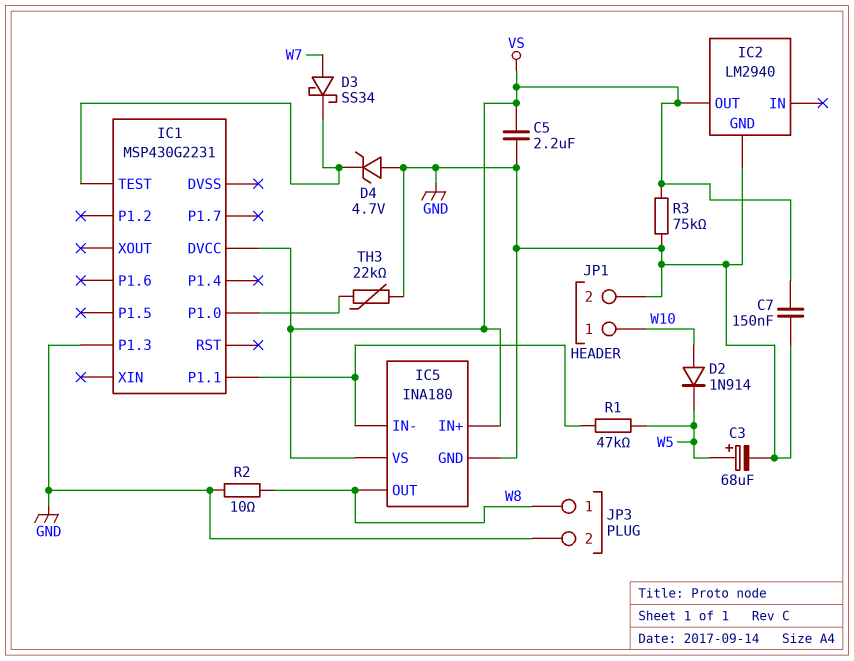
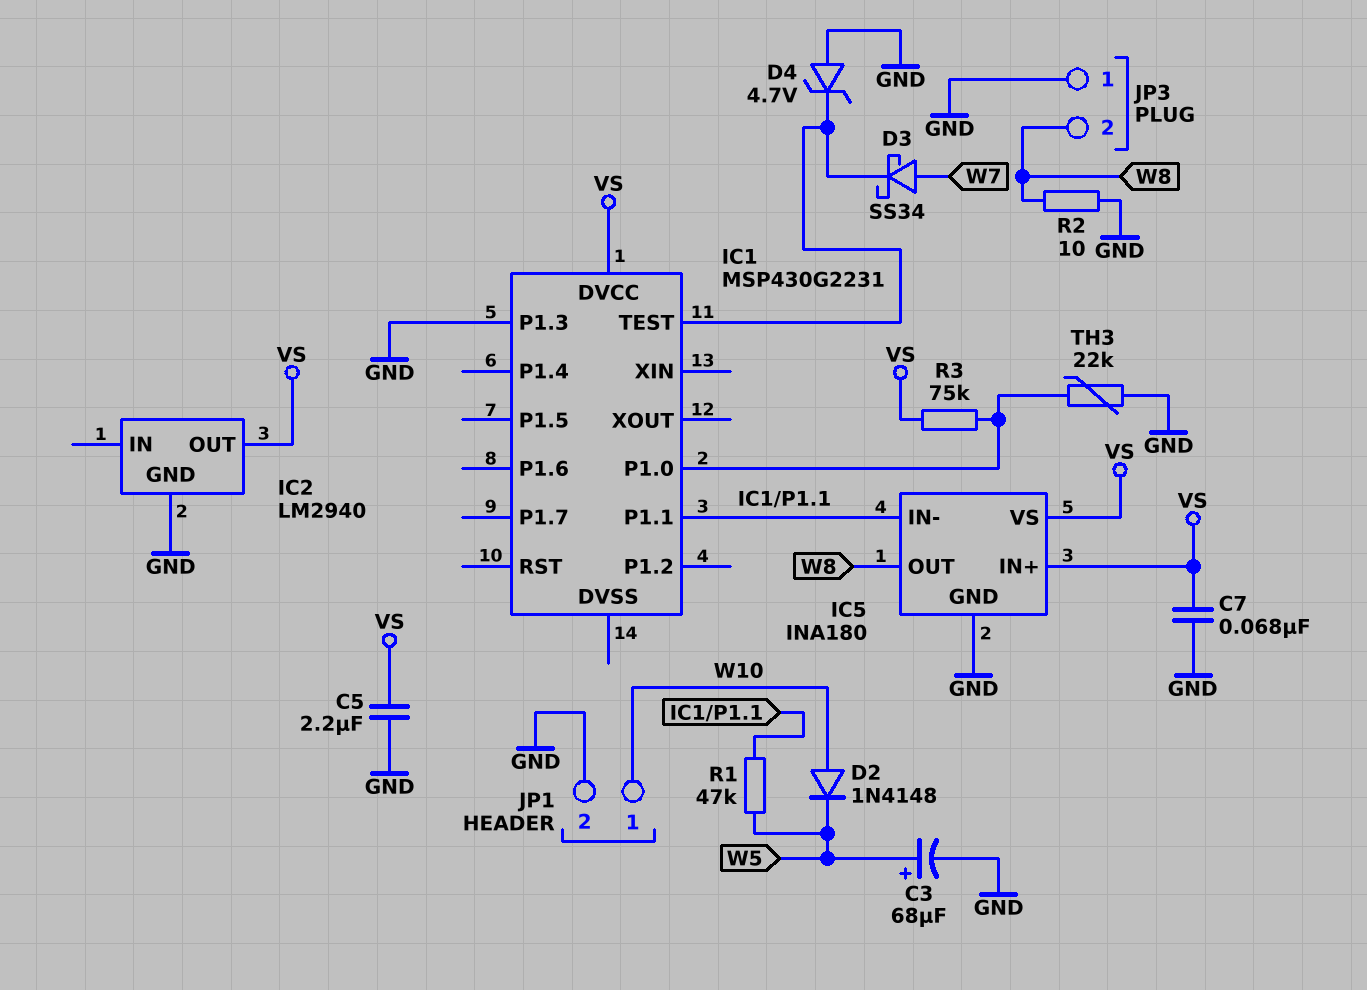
C7: 150nF (GND, VS) -> 68nF (GND, VS)
D2: diode 1N914 (A W10, K W5) -> diode 1N4148 (A W10, K W5)
JP3 pin 1: W8 -> GND
JP3 pin 2: GND -> W8
R3: 75k (GND, VS) -> 75k (IC1/P1.0, VS)

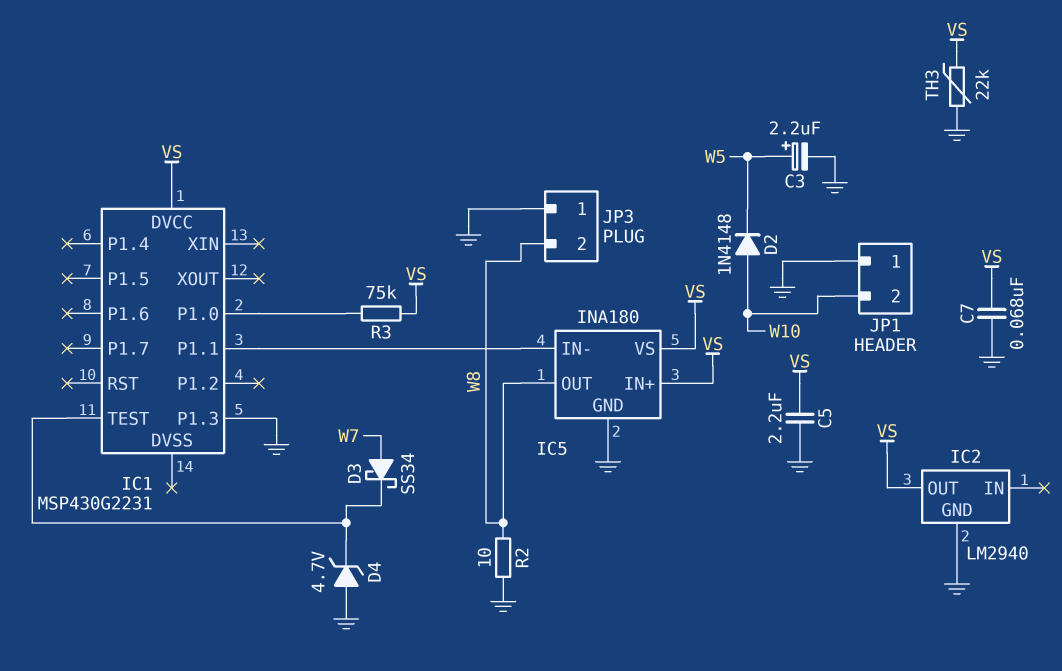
C3: 68uF (plus W5, minus GND) -> 2.2uF (plus W5, minus GND)
JP1 pin 1: W10 -> GND
JP1 pin 2: GND -> W10
R1: 47k (IC1/P1.1, W5) -> none
TH3: 22k (GND, IC1/P1.0) -> 22k (GND, VS)

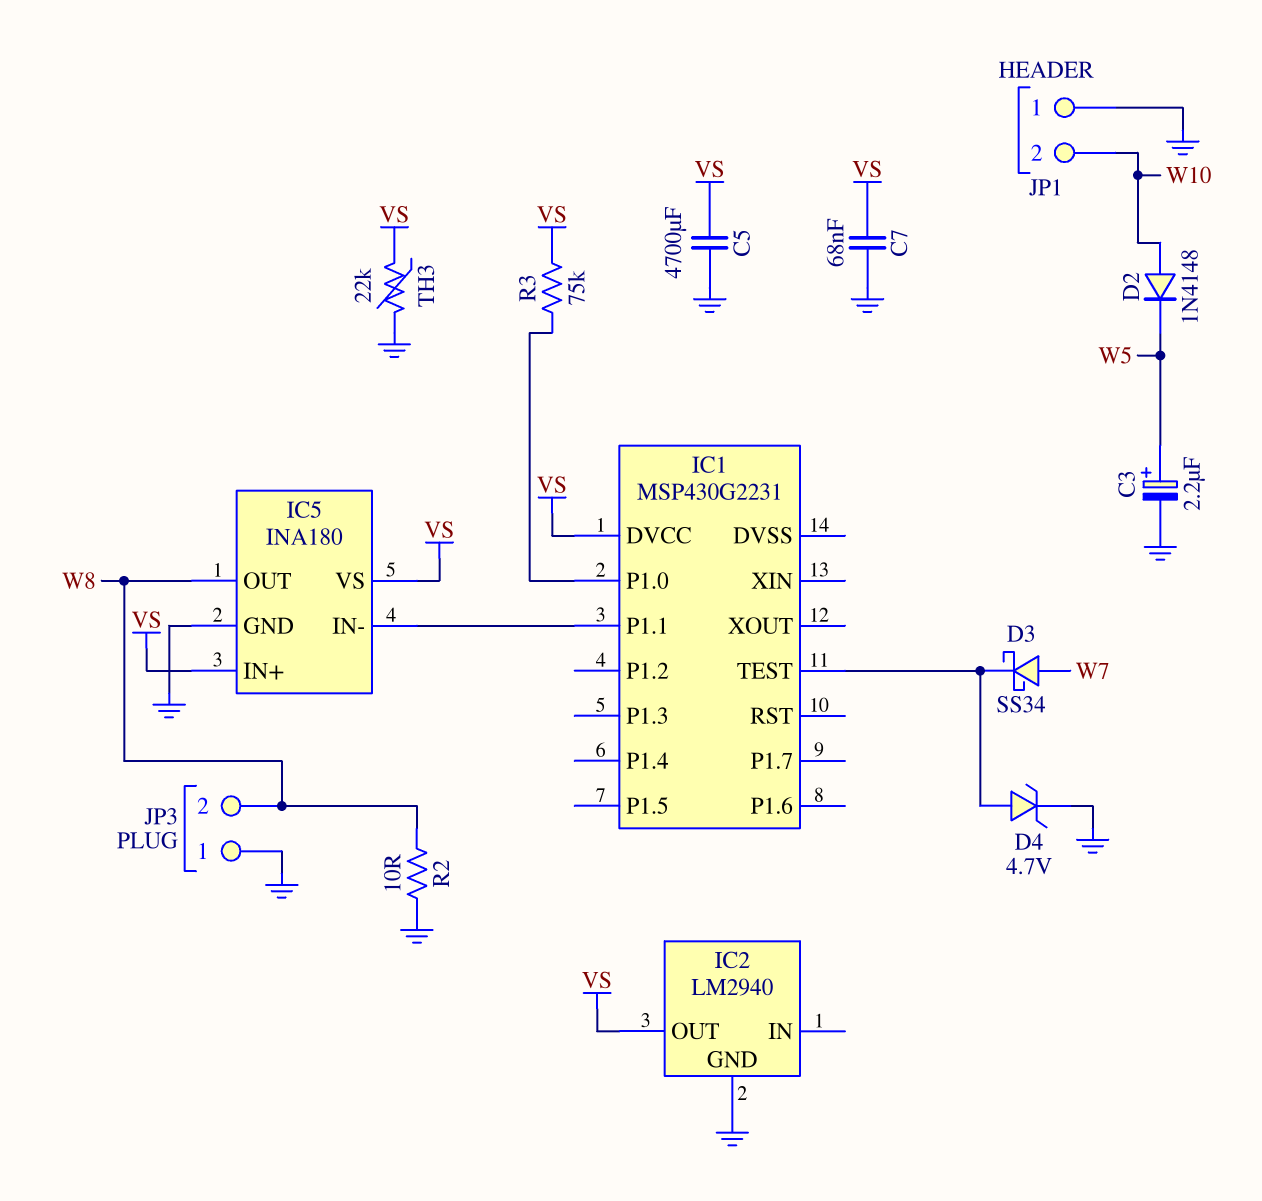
C5: 2.2uF (GND, VS) -> 4700uF (GND, VS)
D4: zener 4.7V (A GND, K IC1/TEST) -> zener 4.7V (A IC1/TEST, K GND)
IC1 pin P1.3: GND -> none

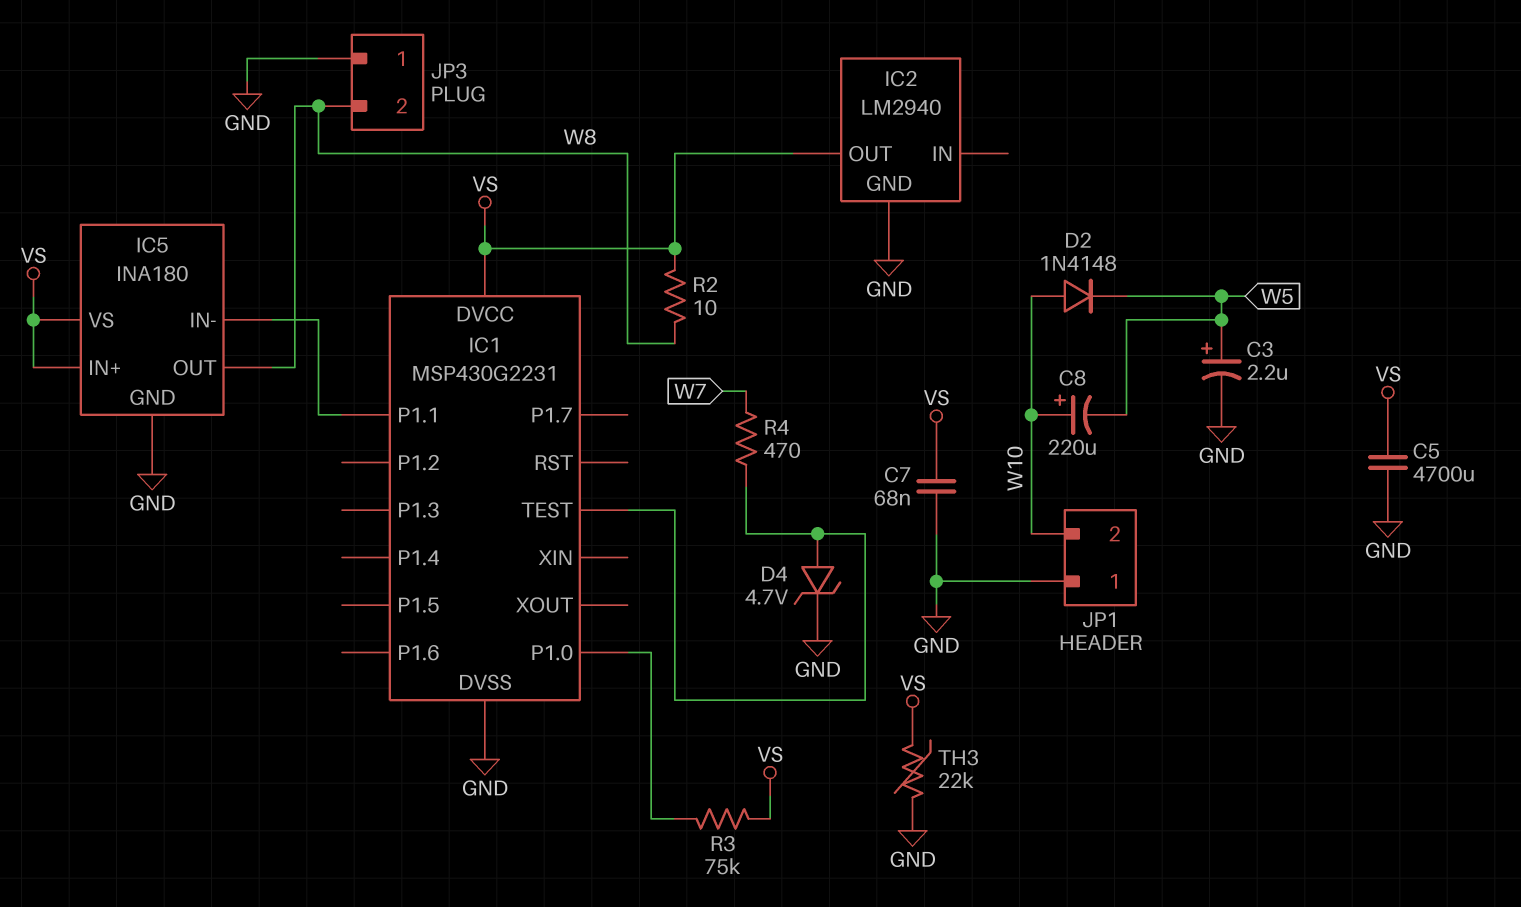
C8: none -> 220uF (plus W10, minus W5)
D3: schottky SS34 (A W7, K IC1/TEST) -> none
IC1 pin DVSS: none -> GND
R2: 10 (GND, W8) -> 10 (VS, W8)
R4: none -> 470 (IC1/TEST, W7)

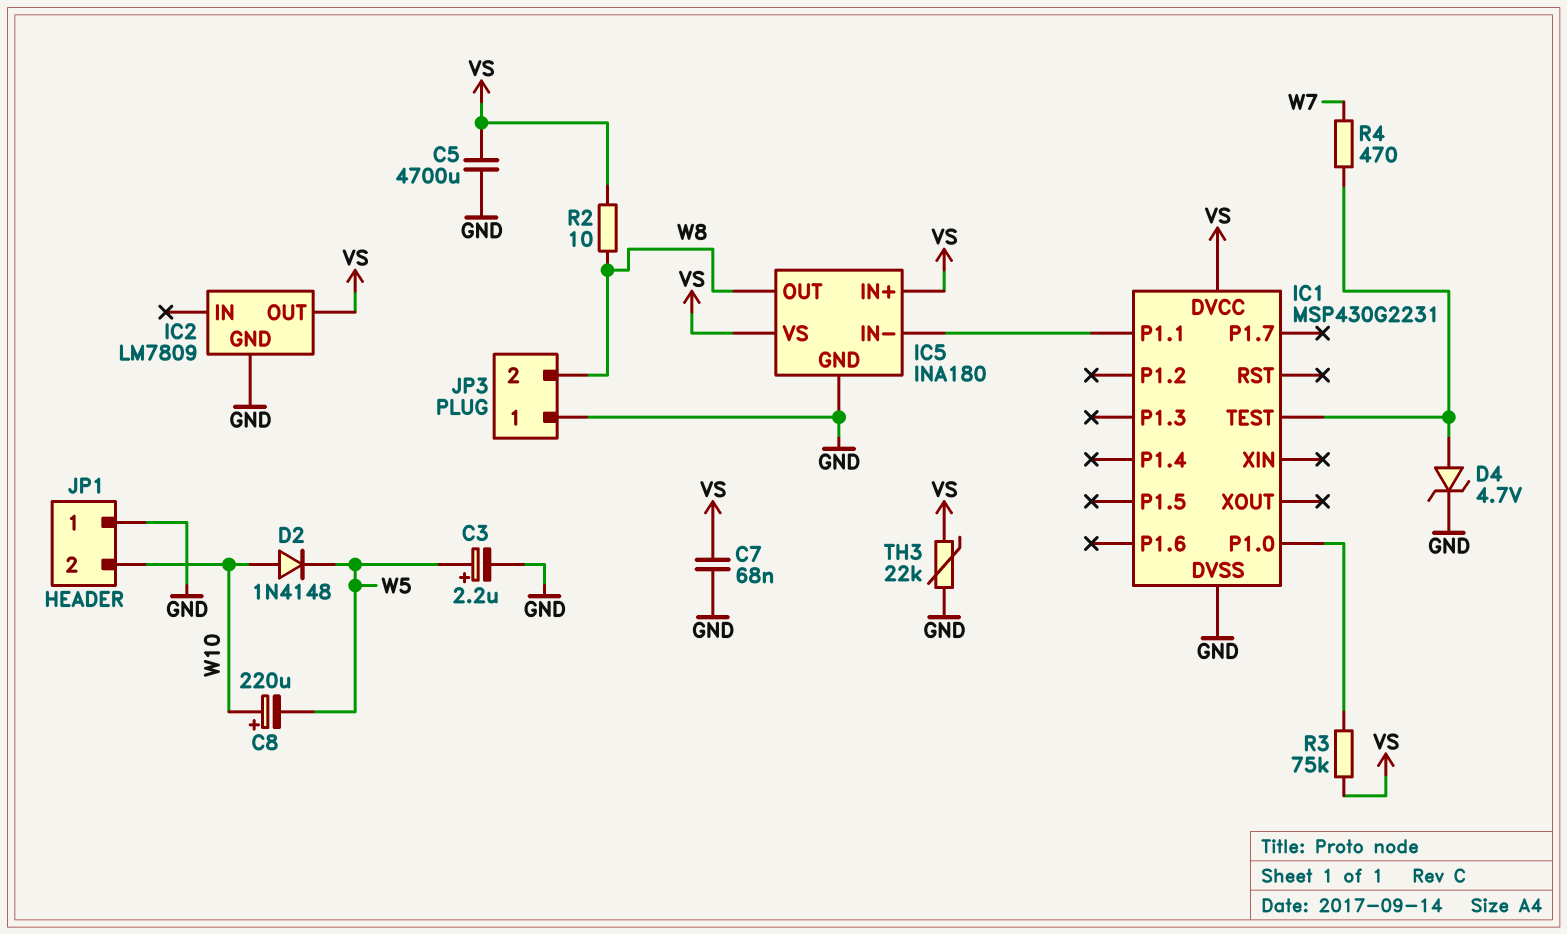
IC2: LM2940 -> LM7809

